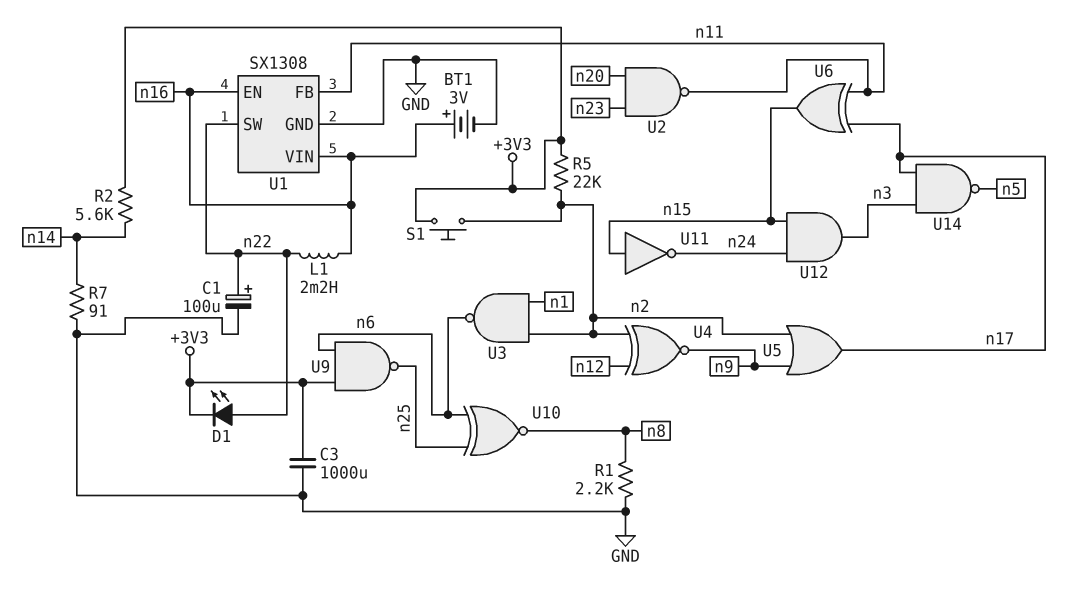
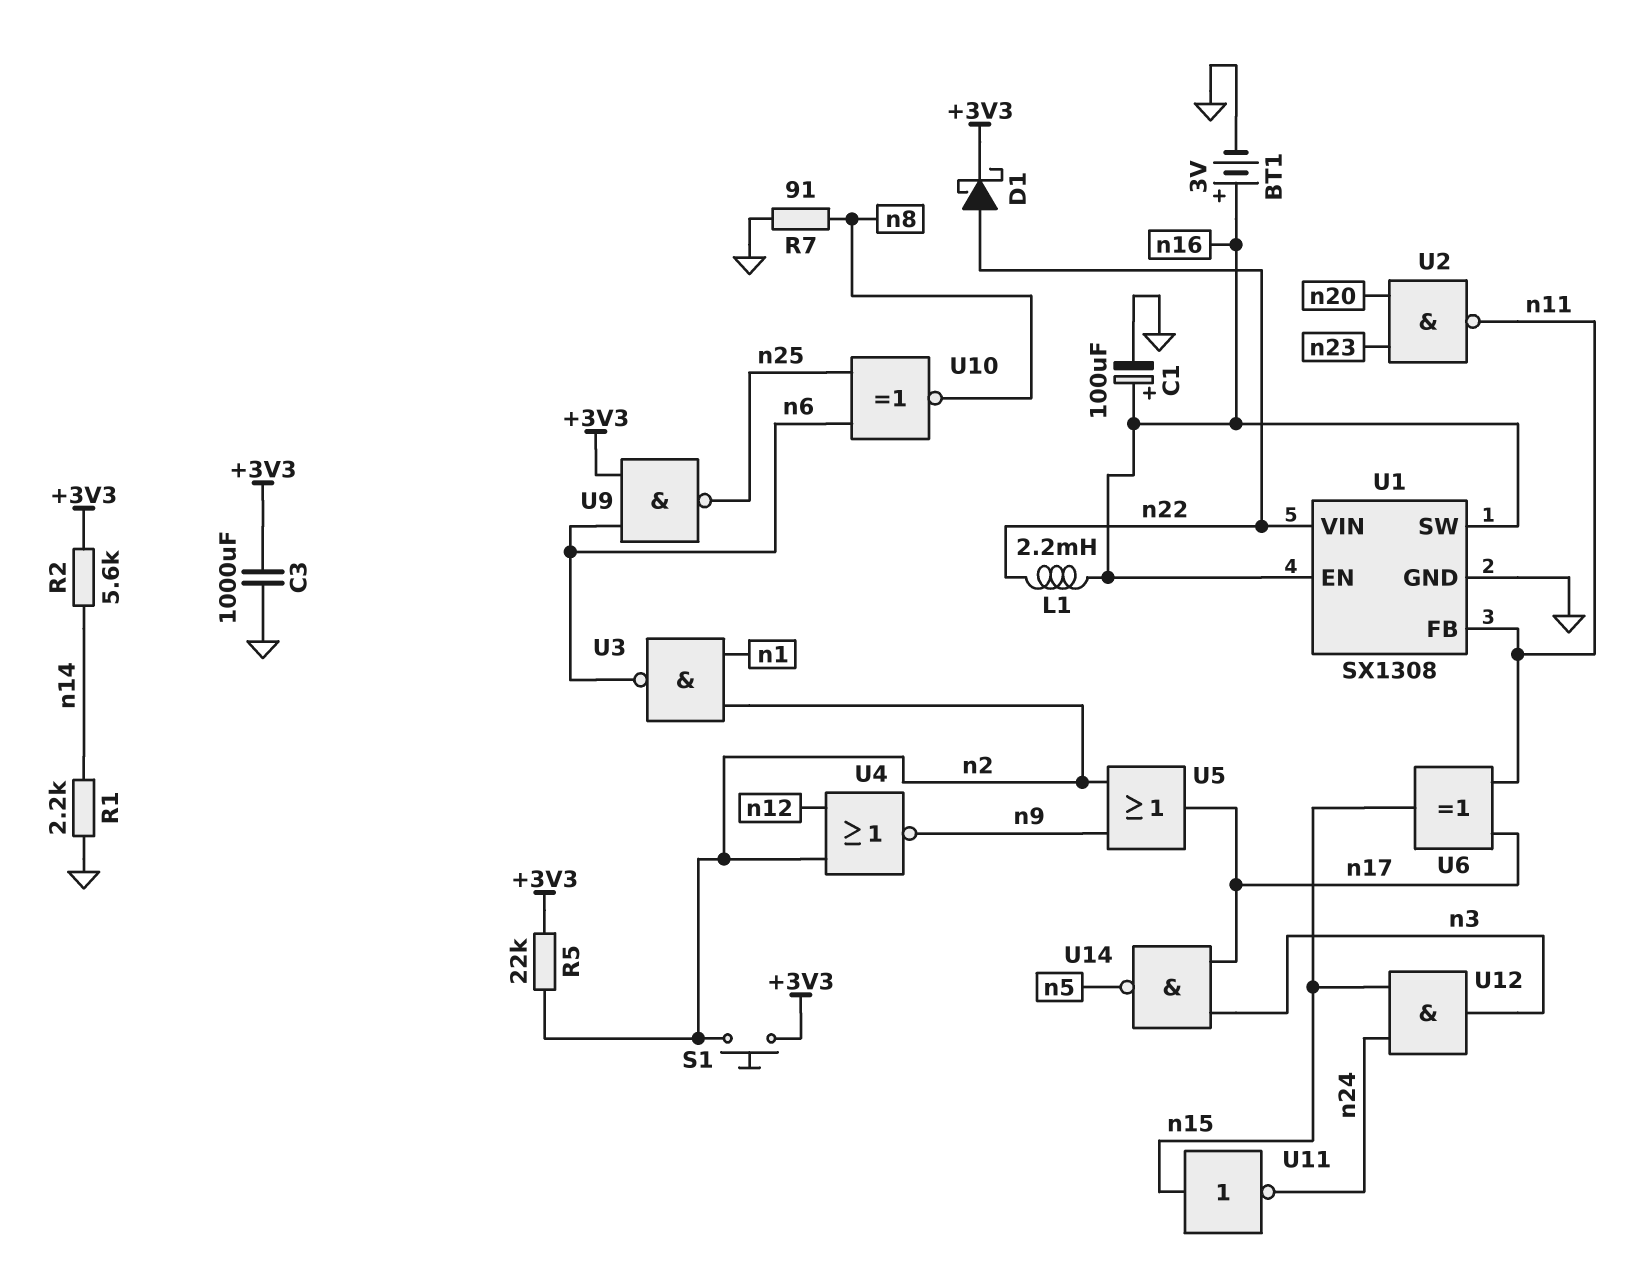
C1: 100uF (plus n22, minus GND) -> 100uF (plus n16, minus GND)
D1: LED (A n22, K +3V3) -> schottky (A n22, K +3V3)
R1: 2.2k (GND, n8) -> 2.2k (GND, n14)
R7: 91 (GND, n14) -> 91 (GND, n8)
U1 pin SW: n22 -> n16
U1 pin VIN: n16 -> n22
U4: XNOR (in n2, in n12, out n9) -> NOR (in n2, in n12, out n9)

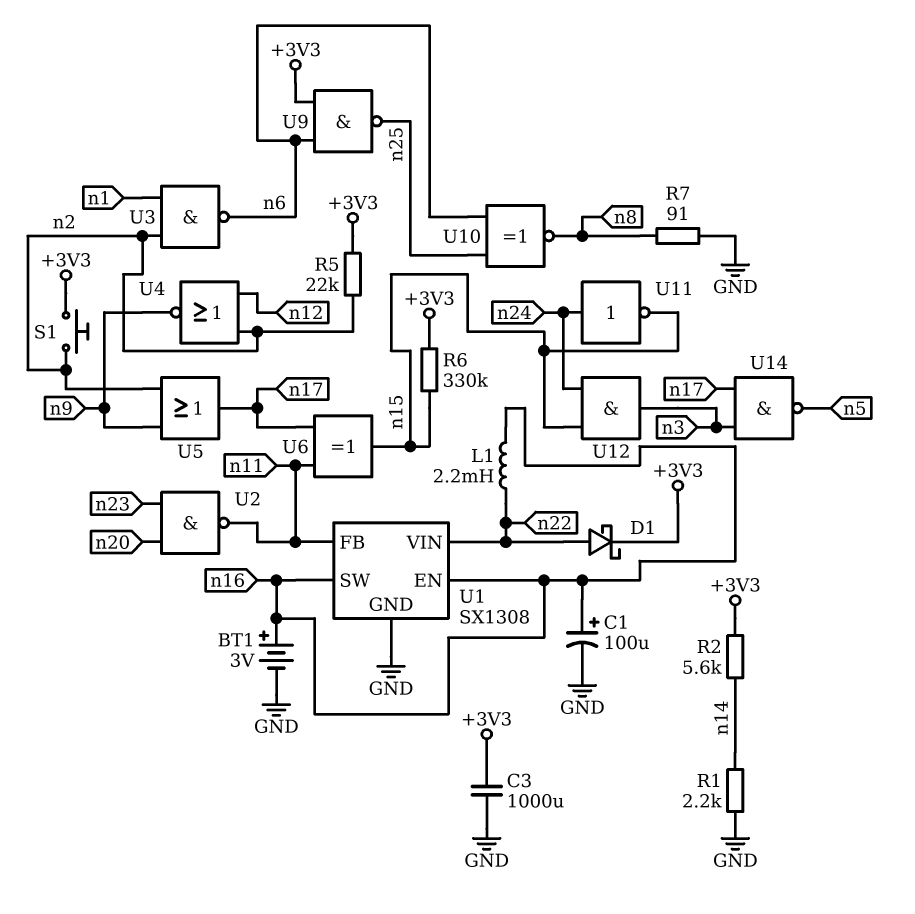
R6: none -> 330k (+3V3, n15)
U11: NOT (in n15, out n24) -> NOT (in n24, out n15)

